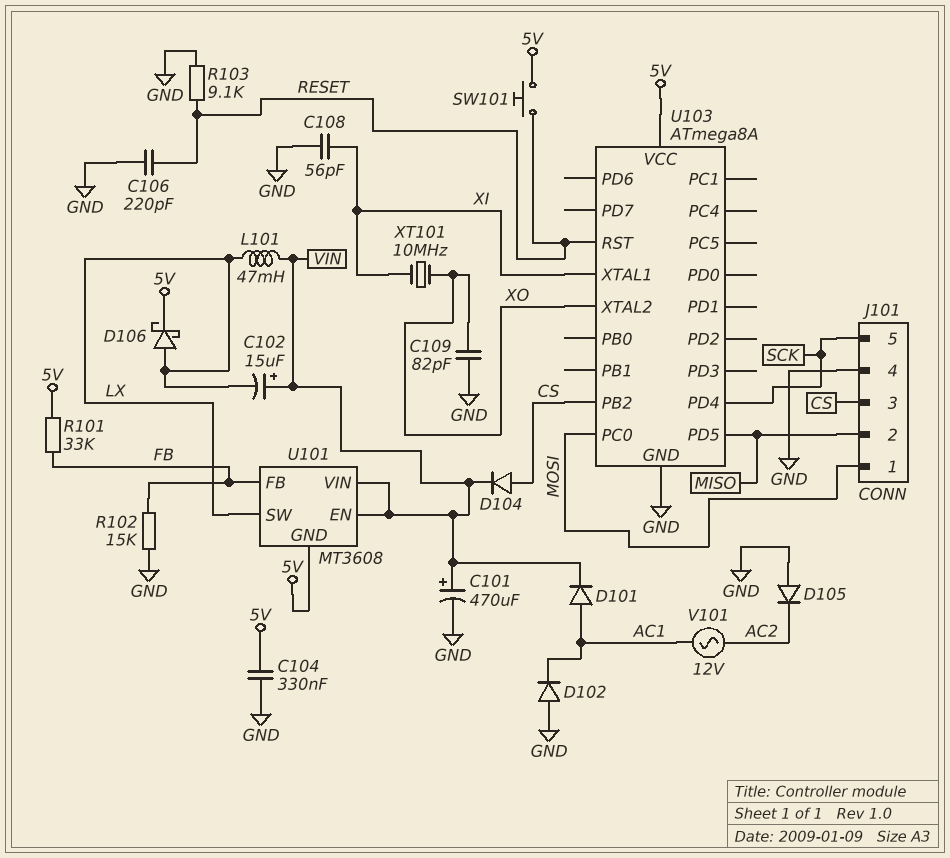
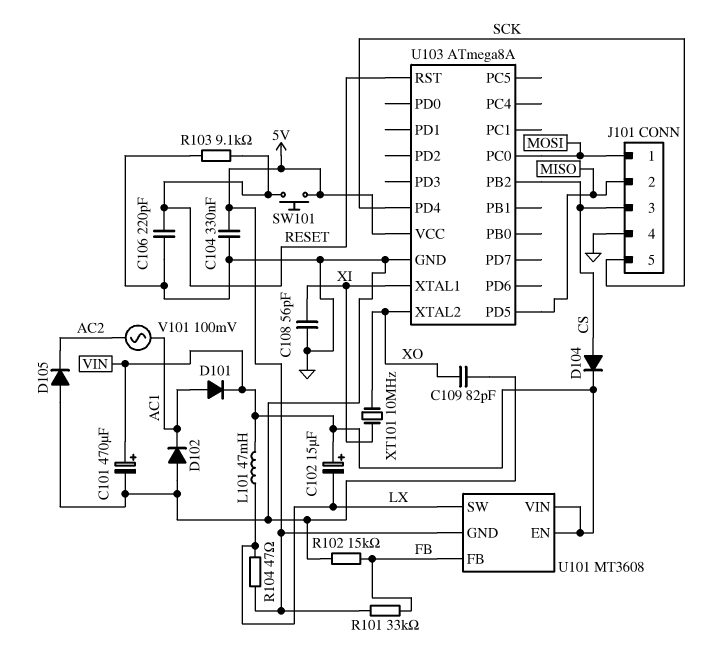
D106: schottky (A LX, K 5V) -> none
R104: none -> 47 (5V, LX)
V101: AC 12V (AC1, AC2) -> AC 100mV (AC1, AC2)

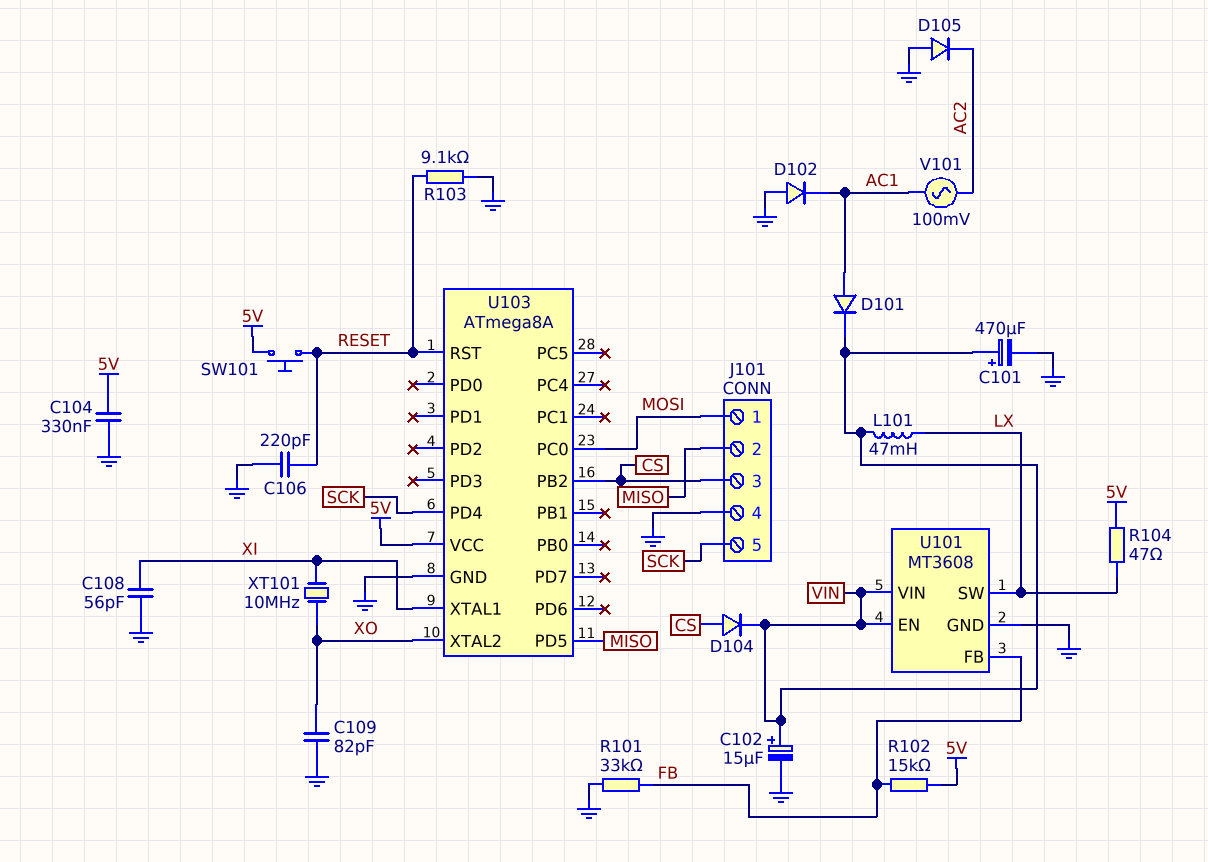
C102: 15uF (plus VIN, minus LX) -> 15uF (plus VIN, minus GND)
R101: 33k (5V, FB) -> 33k (FB, GND)
R102: 15k (FB, GND) -> 15k (5V, FB)
U101 pin GND: 5V -> GND

